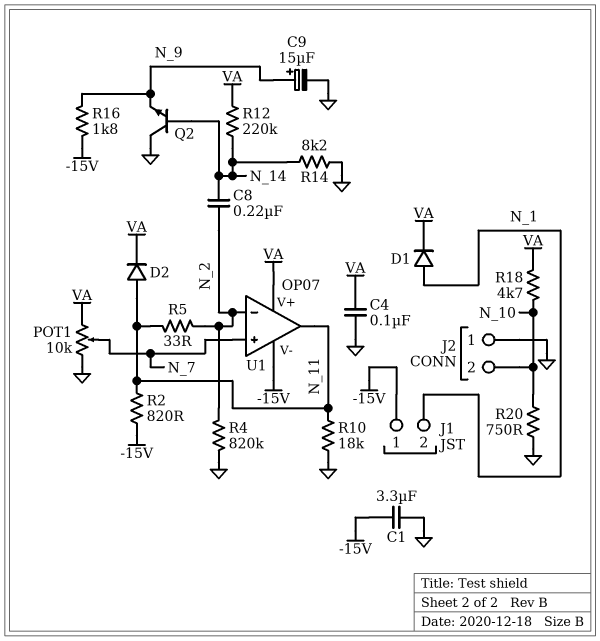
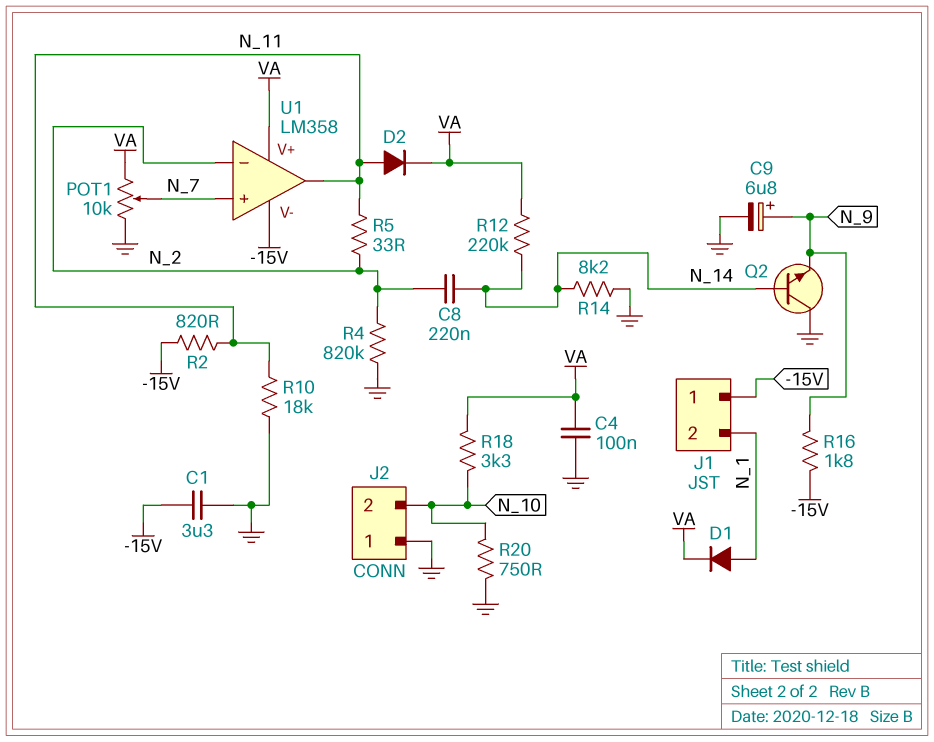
C9: 15uF (plus N_9, minus GND) -> 6.8uF (plus N_9, minus GND)
R18: 4.7k (N_10, VA) -> 3.3k (N_10, VA)
U1: OP07 -> LM358

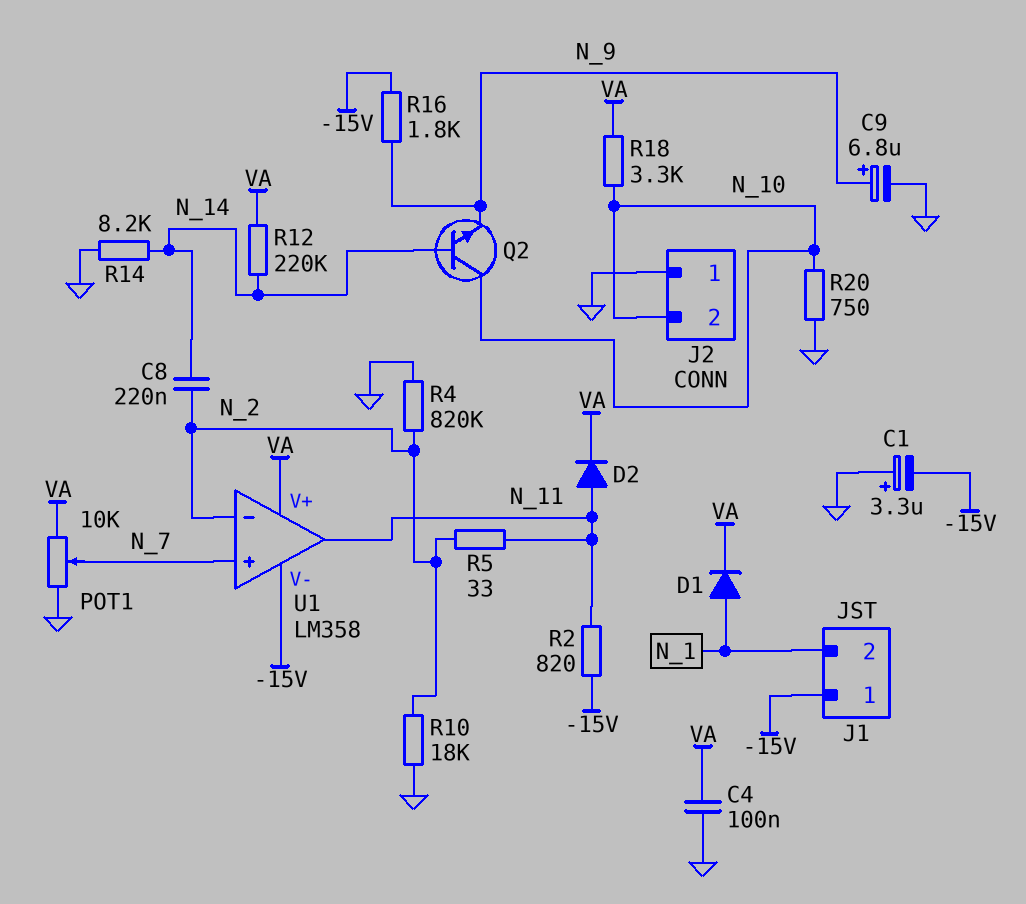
C1: 3.3uF (-15V, GND) -> 3.3uF (plus GND, minus -15V)
Q2: NPN (B N_14, C GND, E N_9) -> NPN (B N_14, C N_10, E N_9)
R10: 18k (GND, N_11) -> 18k (GND, N_2)

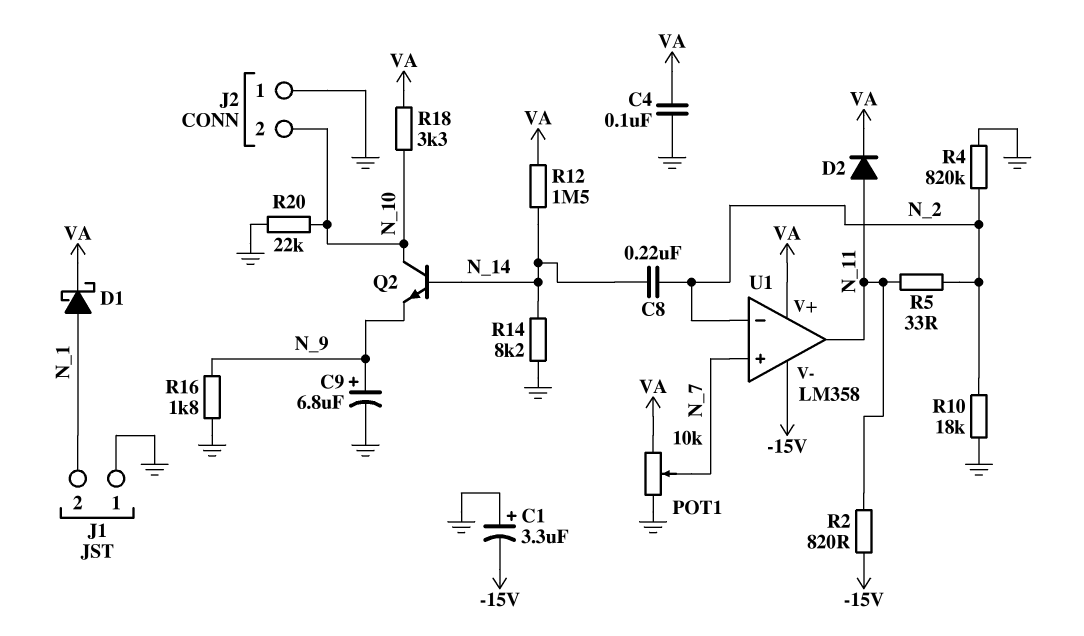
D1: diode (A N_1, K VA) -> schottky (A N_1, K VA)
J1 pin 1: -15V -> GND
R12: 220k (N_14, VA) -> 1.5M (N_14, VA)
R16: 1.8k (-15V, N_9) -> 1.8k (GND, N_9)
R20: 750 (GND, N_10) -> 22k (GND, N_10)

